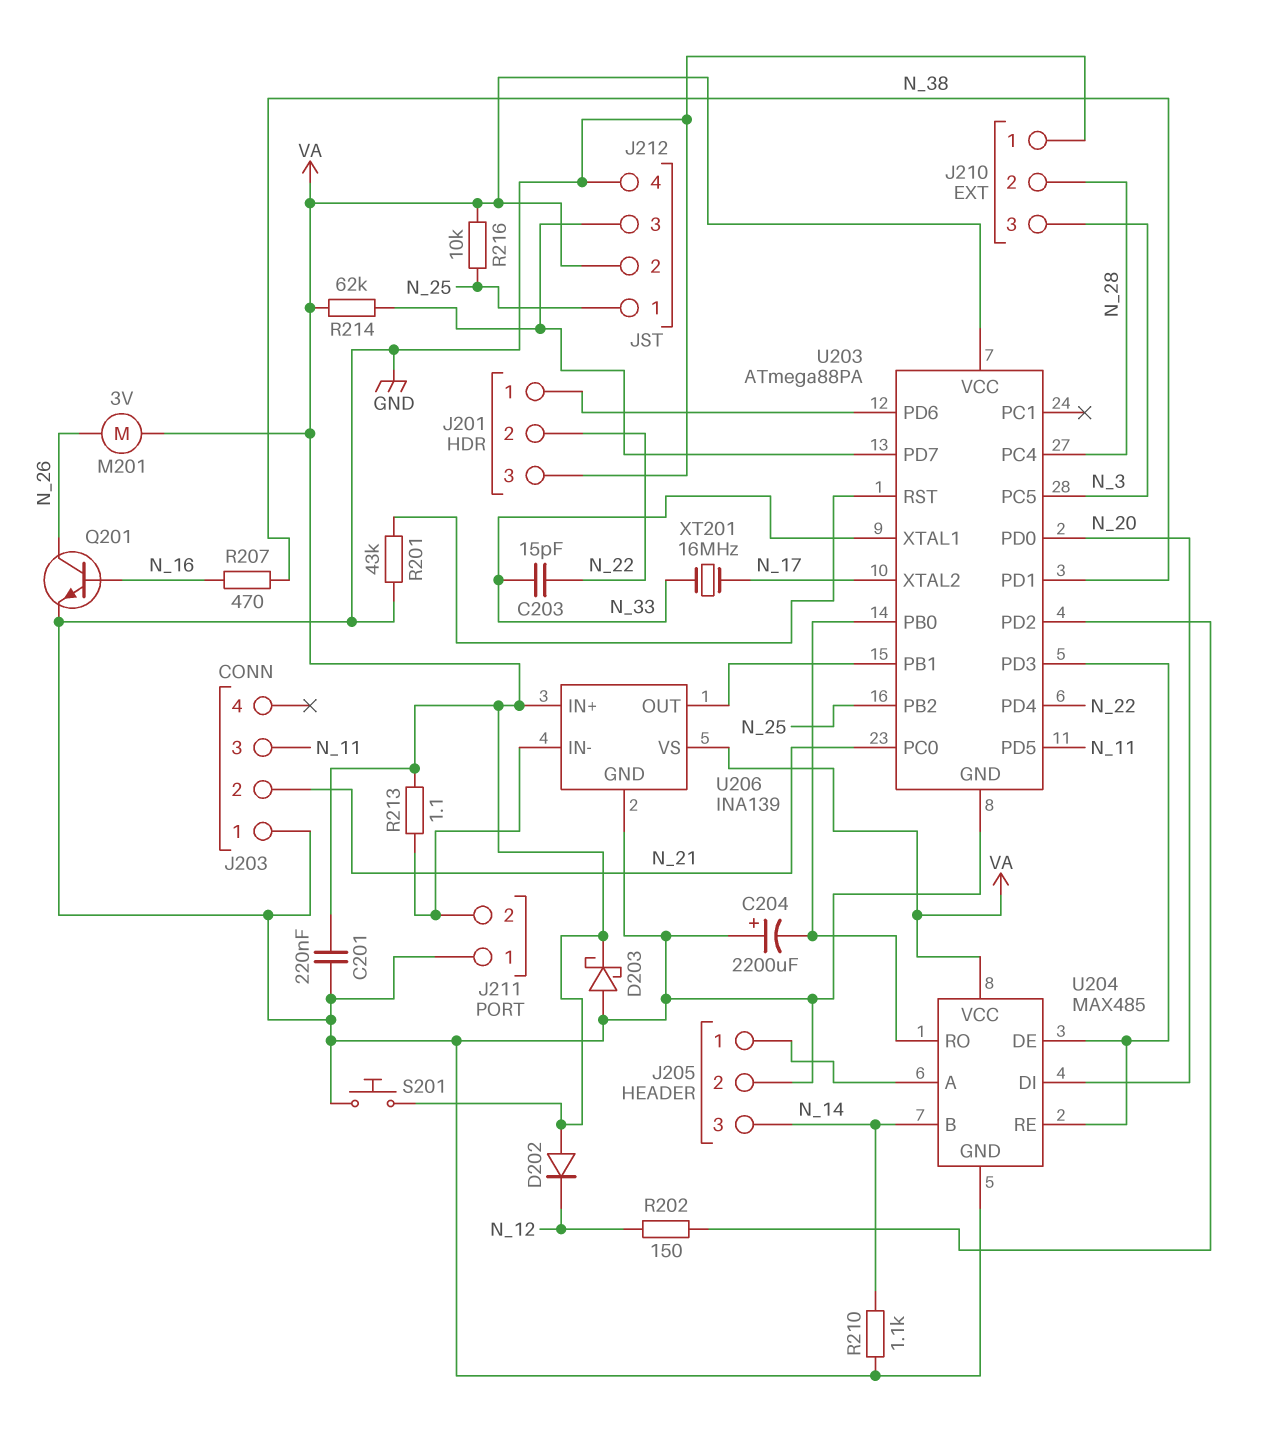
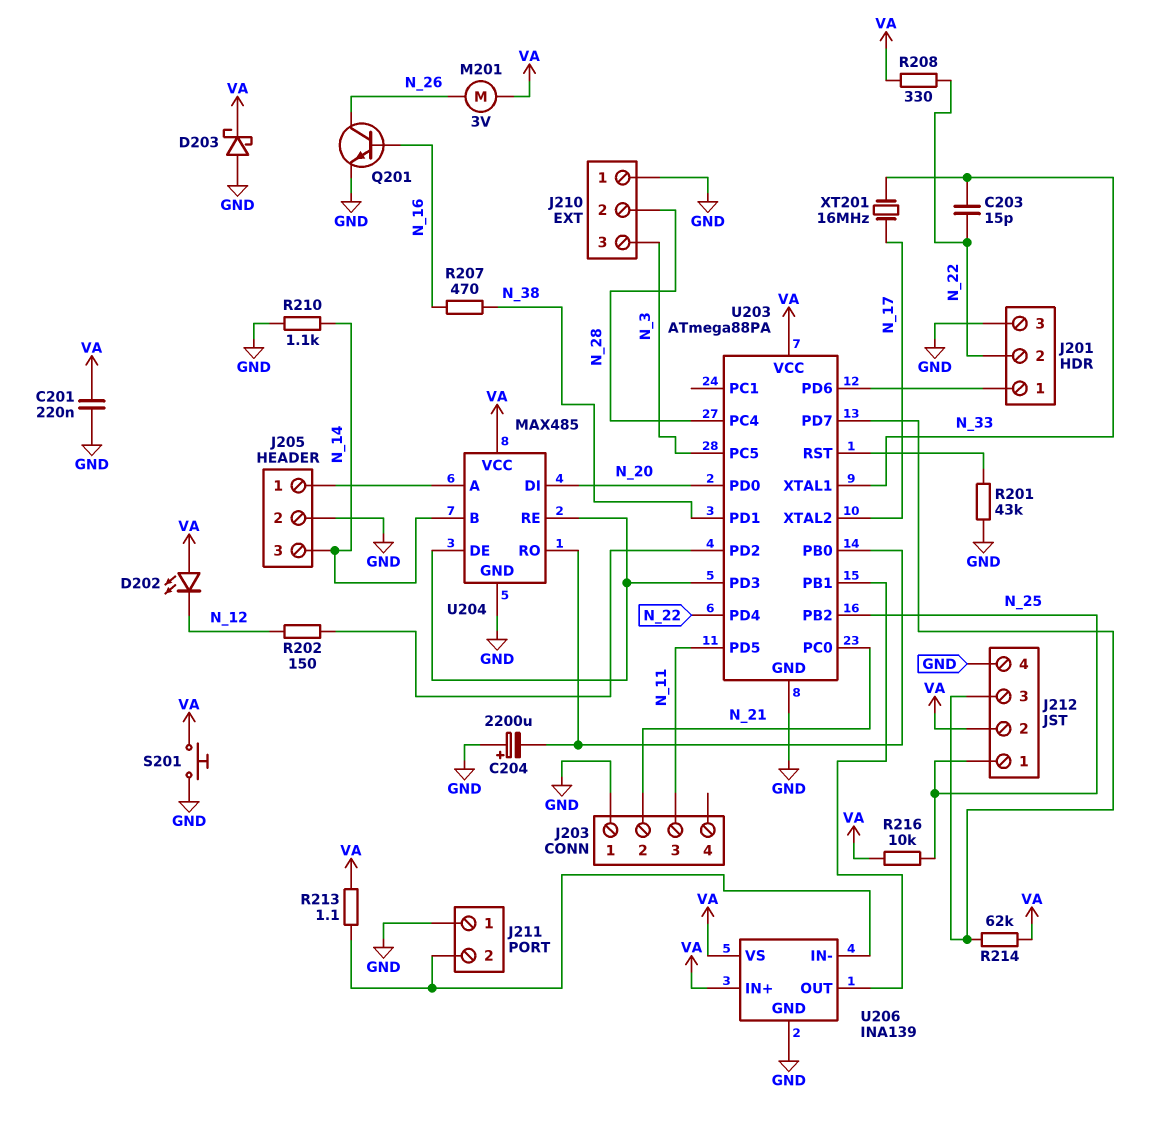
D202: diode (A VA, K N_12) -> LED (A VA, K N_12)
R208: none -> 330 (N_22, VA)

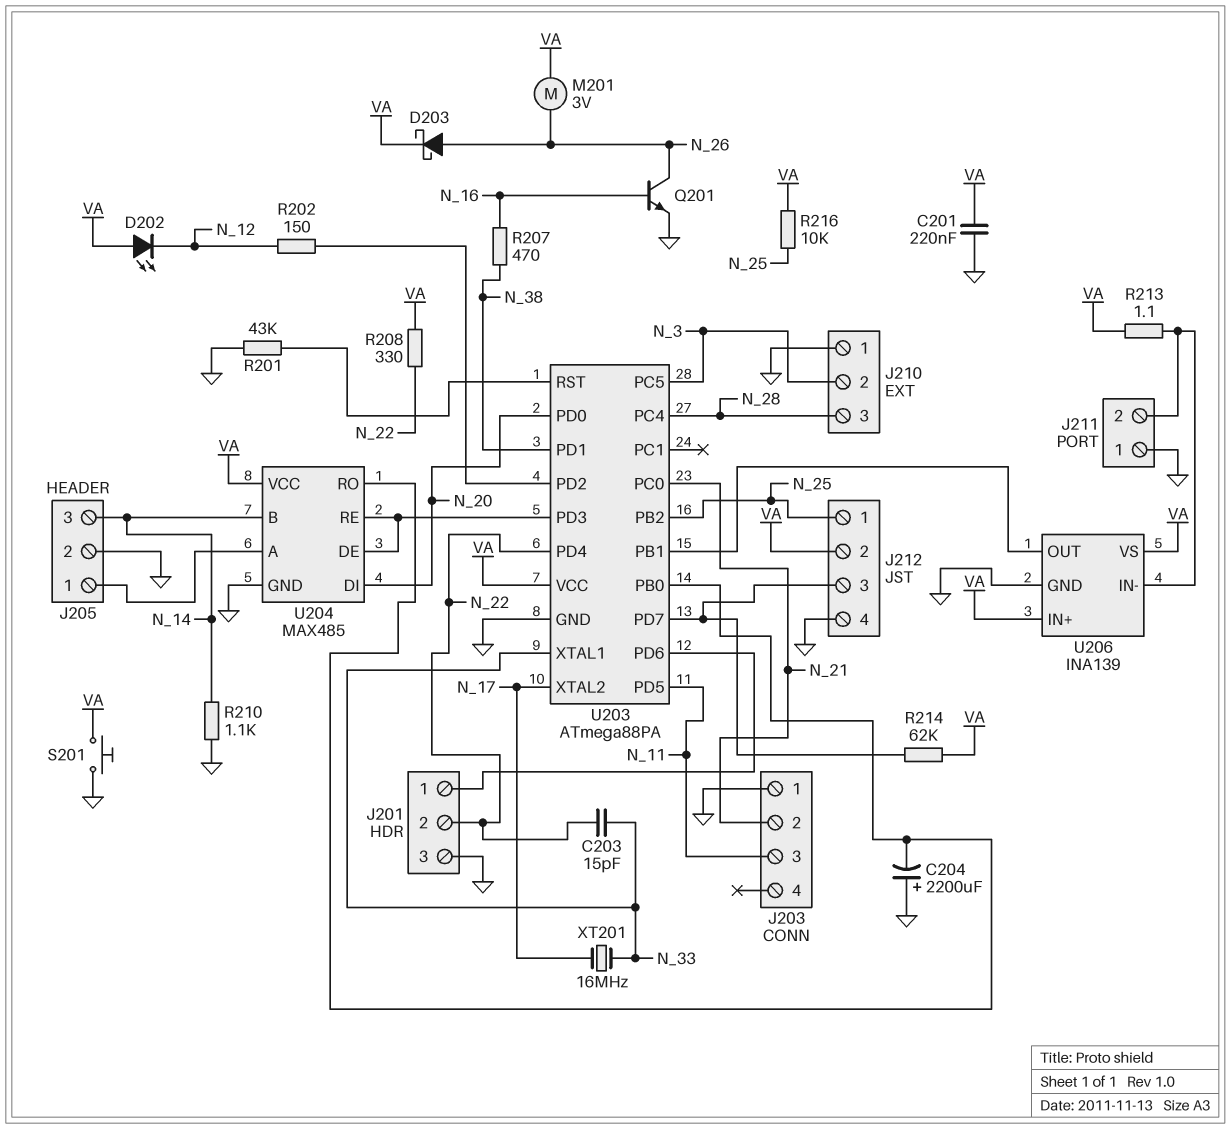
D203: schottky (A GND, K VA) -> schottky (A N_26, K VA)
J210 pin 2: N_28 -> N_3
J210 pin 3: N_3 -> N_28

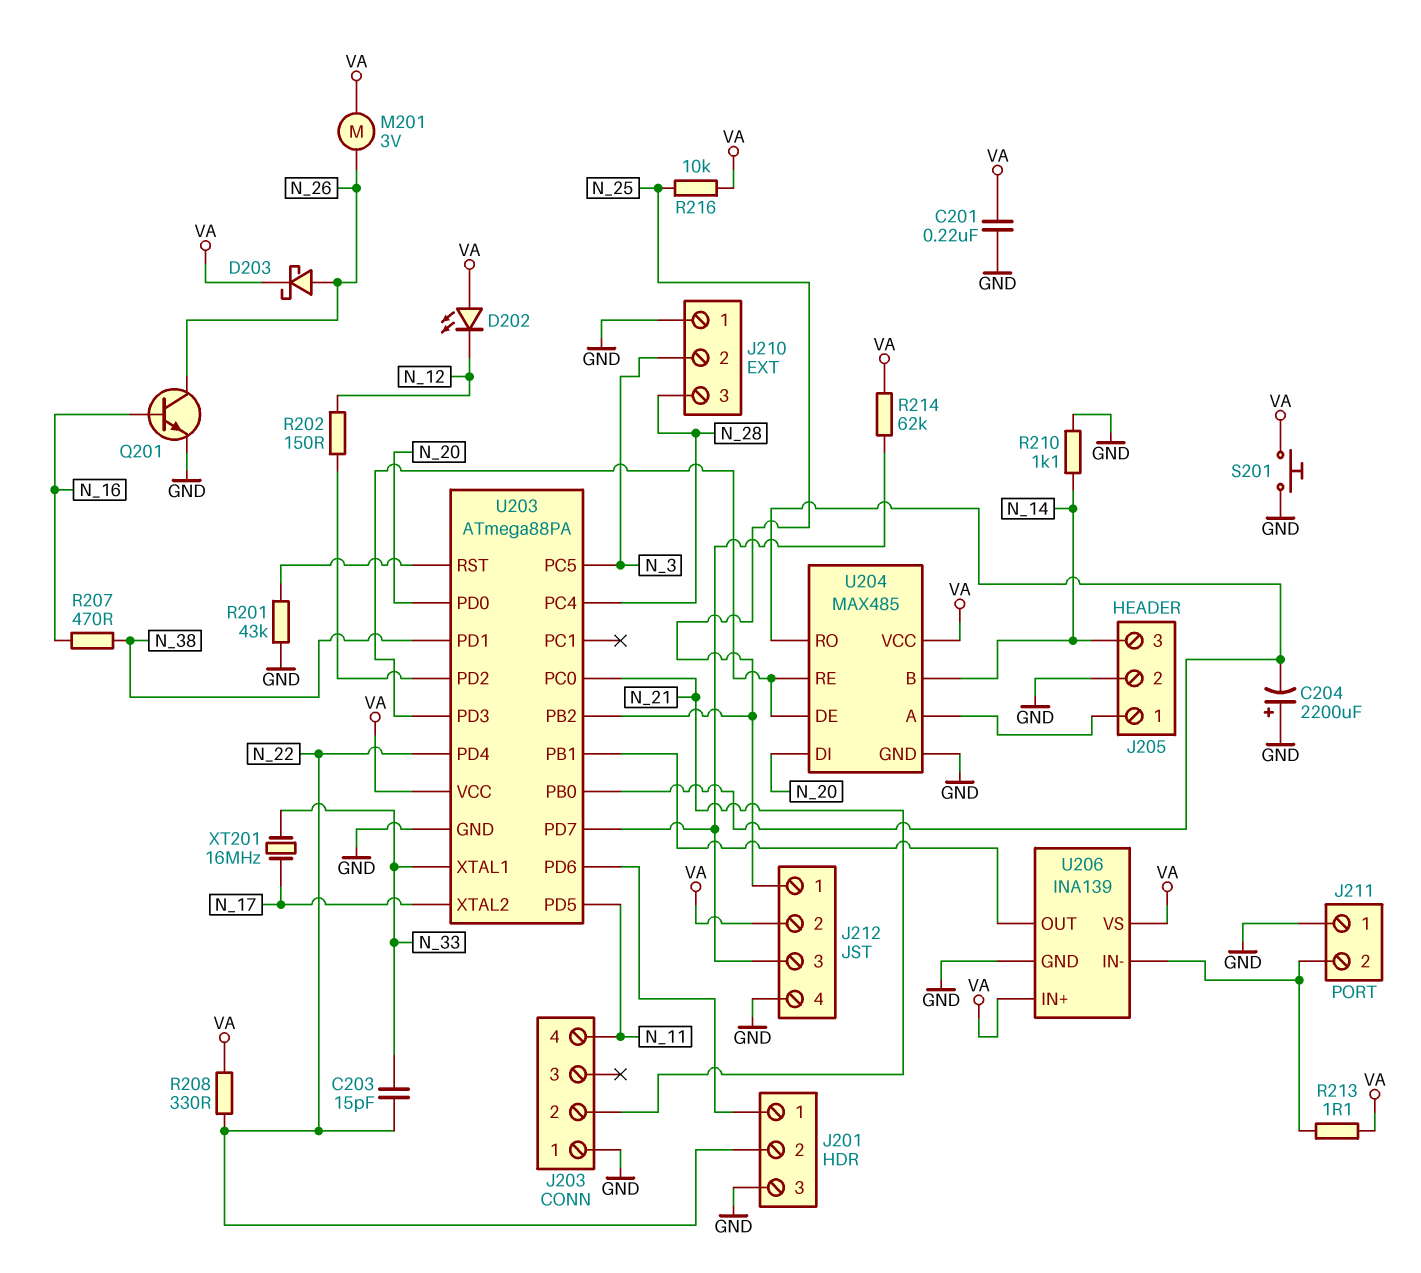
J203 pin 3: N_11 -> none
J203 pin 4: none -> N_11

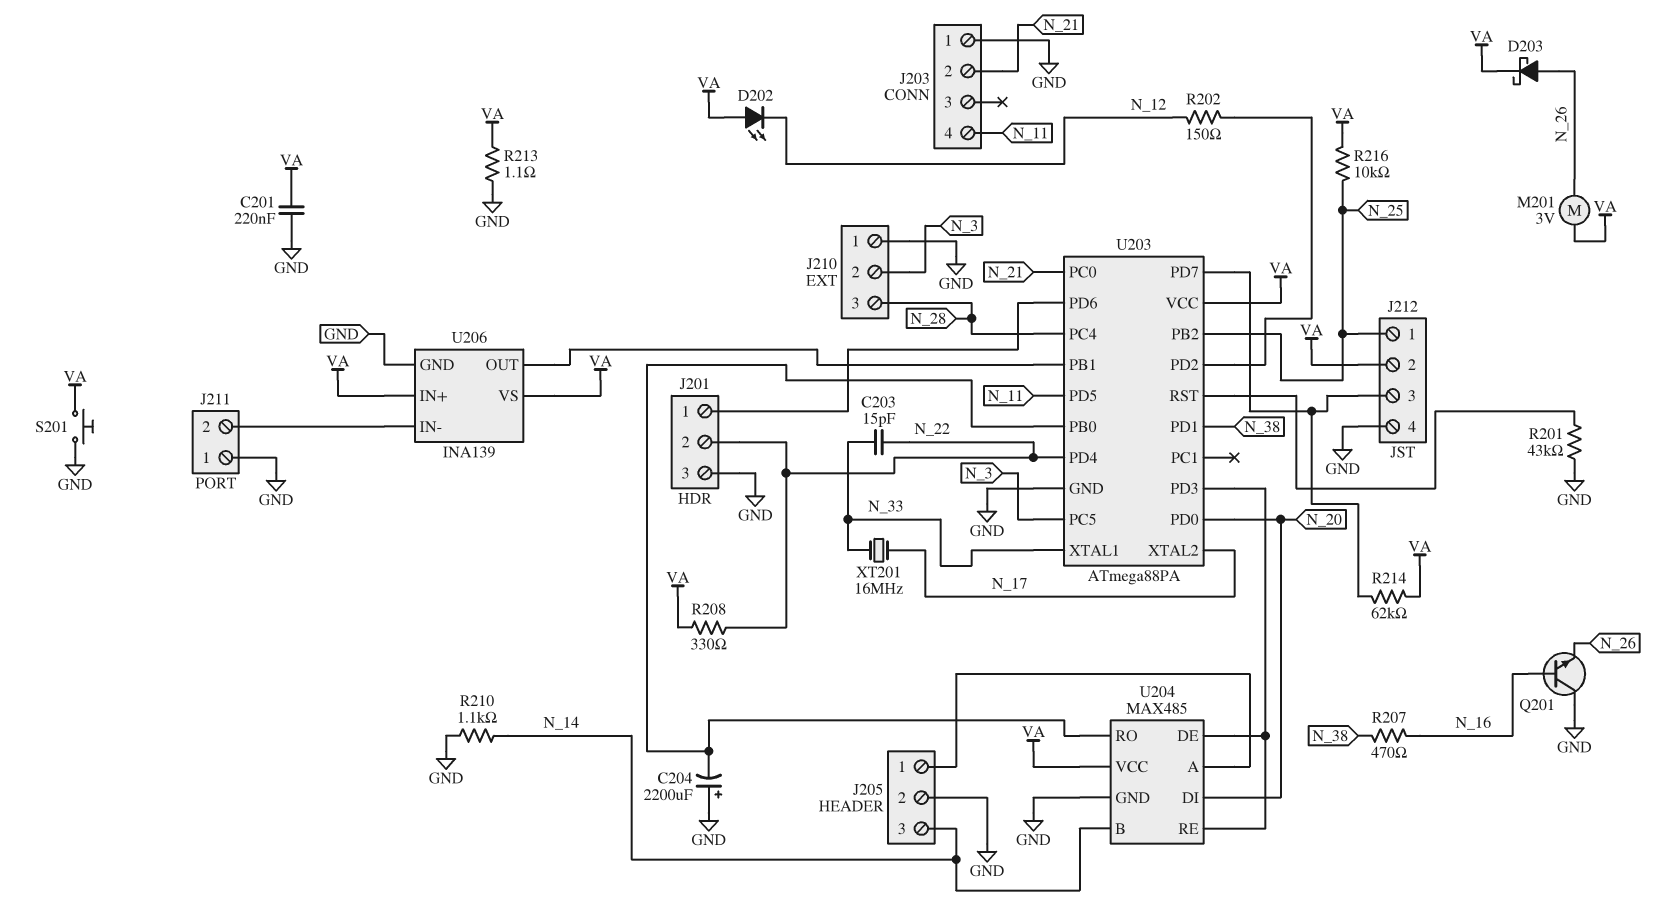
Q201: NPN (B N_16, C N_26, E GND) -> NPN (B N_16, C GND, E N_26)
R213: 1.1 (J211/2, VA) -> 1.1 (GND, VA)

